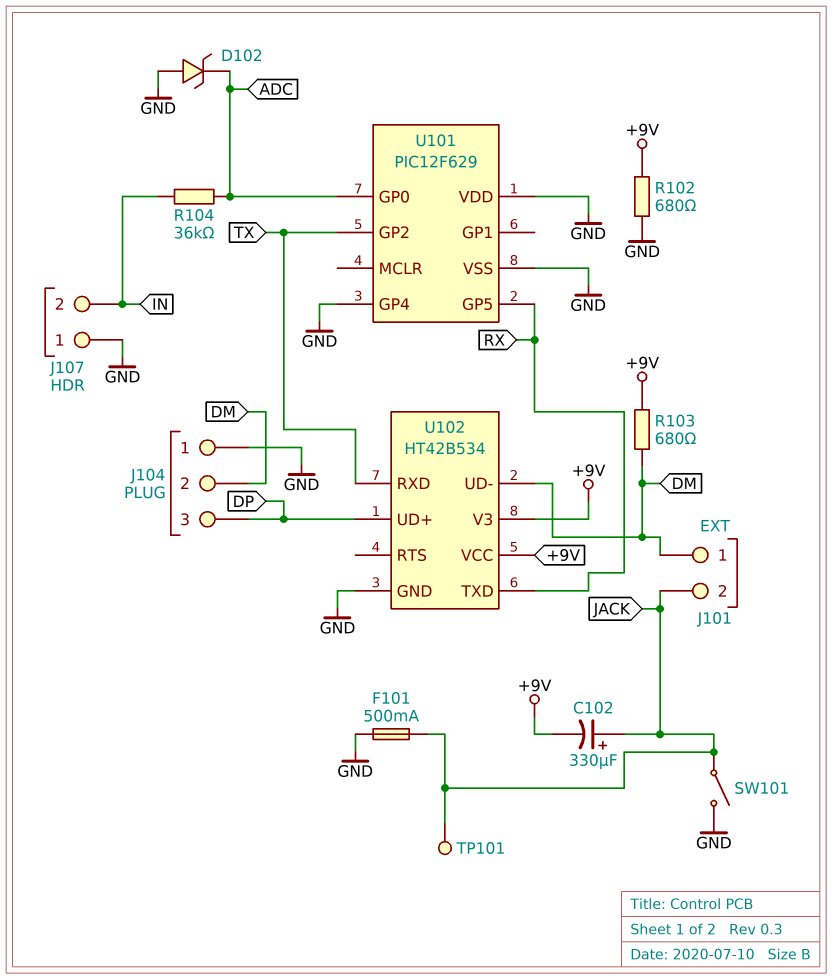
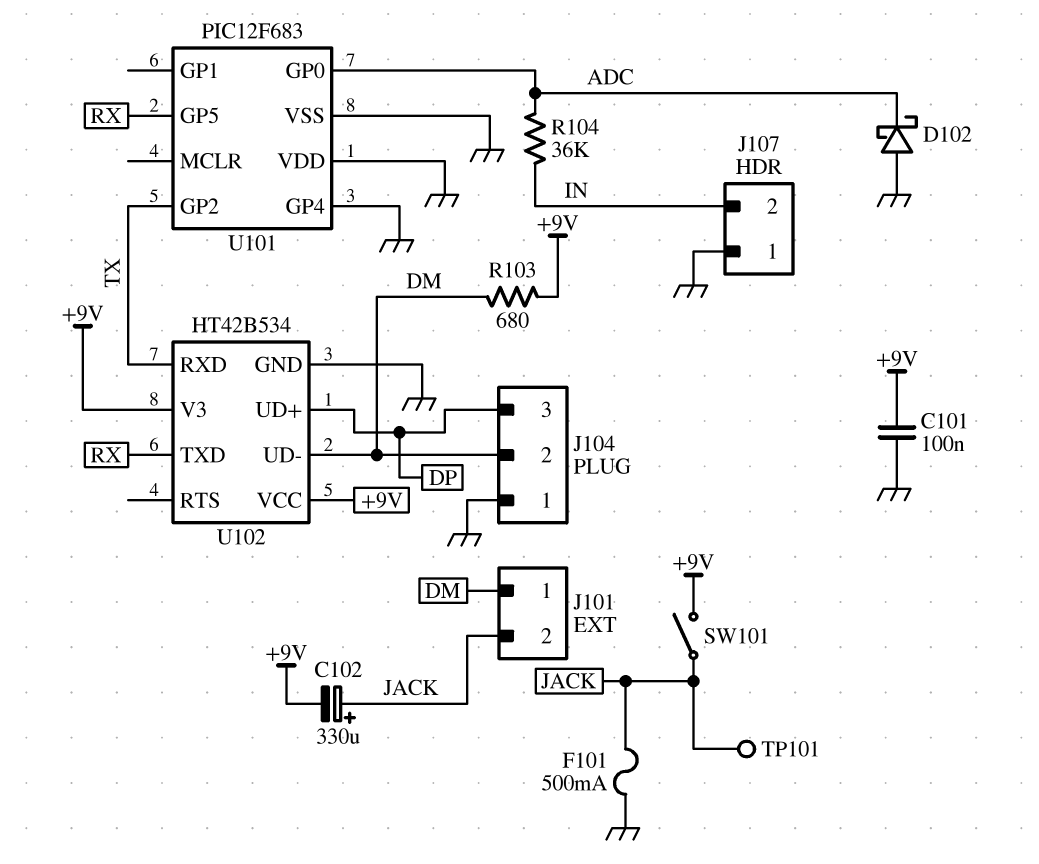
C101: none -> 100nF (+9V, GND)
D102: zener (A GND, K ADC) -> schottky (A GND, K ADC)
R102: 680 (+9V, GND) -> none
SW101: switch (GND, JACK) -> switch (+9V, JACK)
U101: PIC12F629 -> PIC12F683

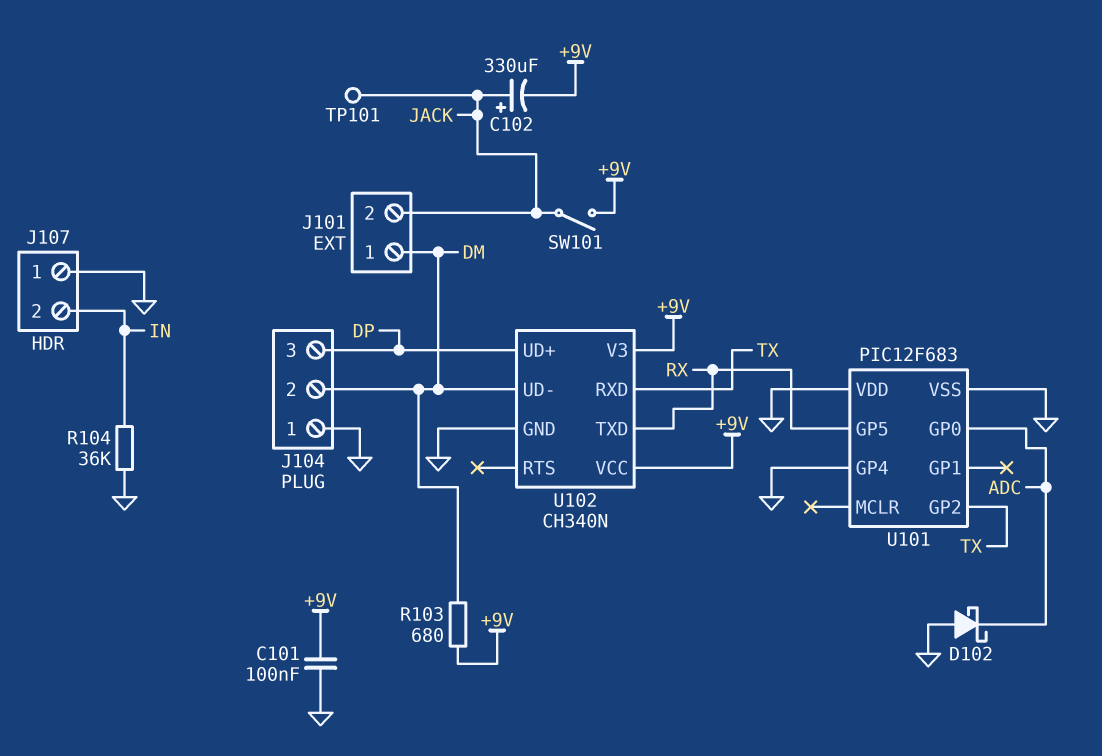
F101: 500mA (GND, JACK) -> none
R104: 36k (ADC, IN) -> 36k (GND, IN)
U102: HT42B534 -> CH340N

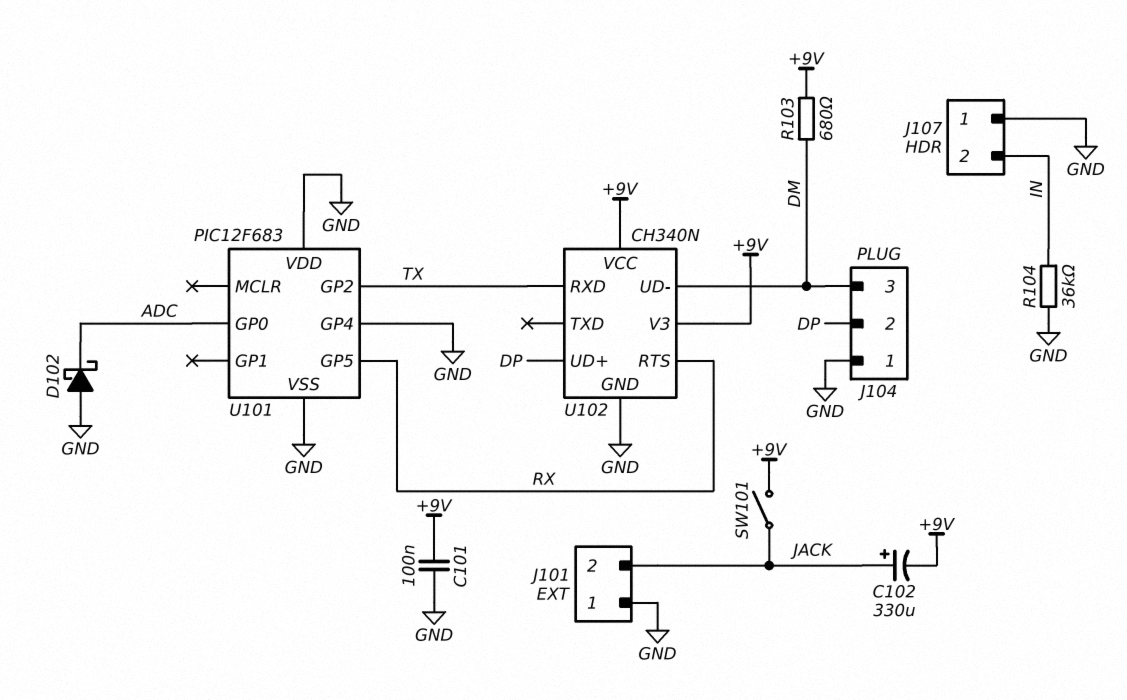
J101 pin 1: DM -> GND
J104 pin 2: DM -> DP
J104 pin 3: DP -> DM
TP101: test point (JACK) -> none
U102 pin RTS: none -> RX
U102 pin TXD: RX -> none

